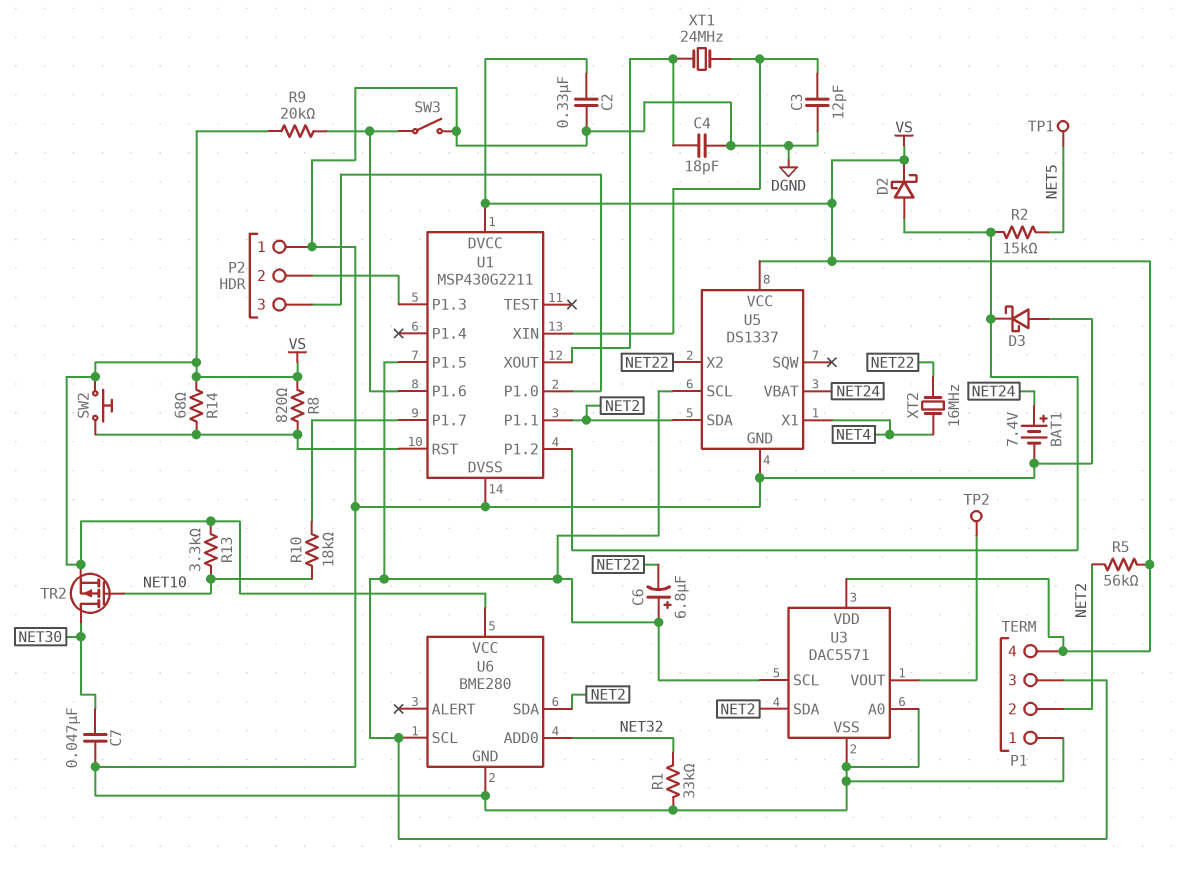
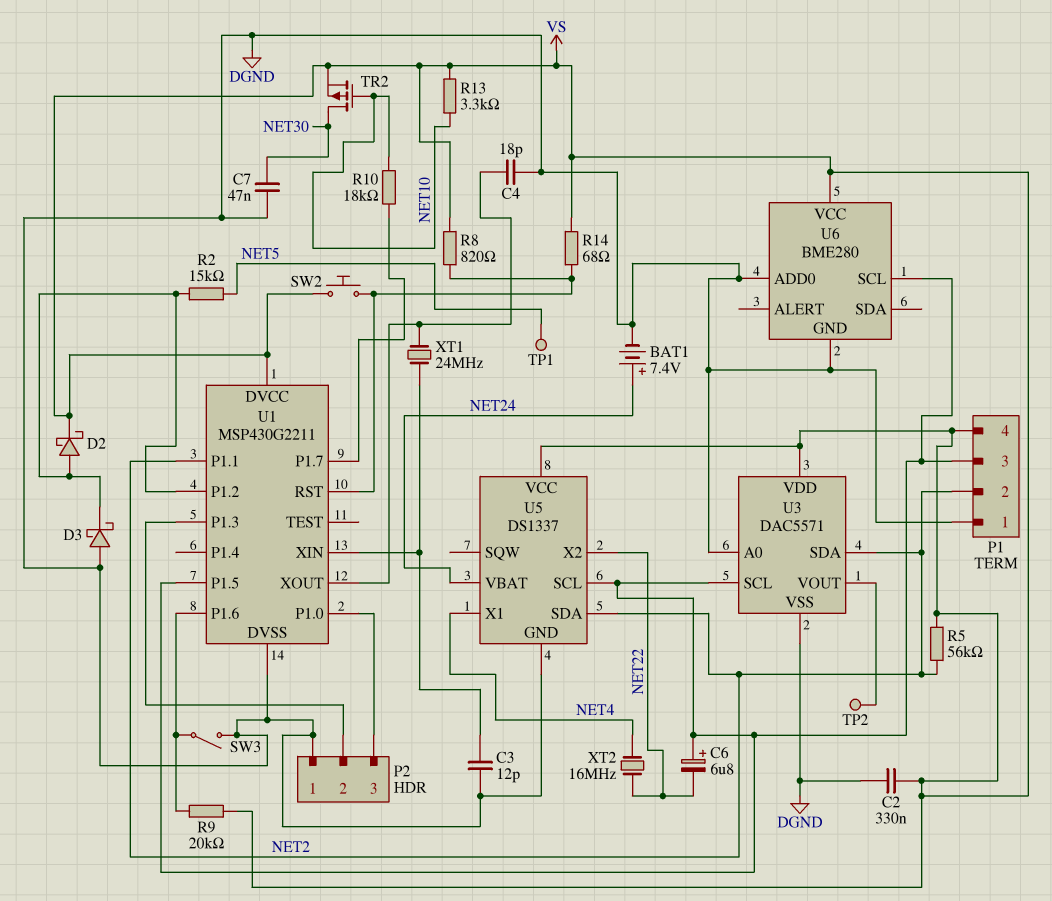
R1: 33k (DGND, NET32) -> none
U6 pin ADD0: NET32 -> DGND
U6 pin SDA: NET2 -> none

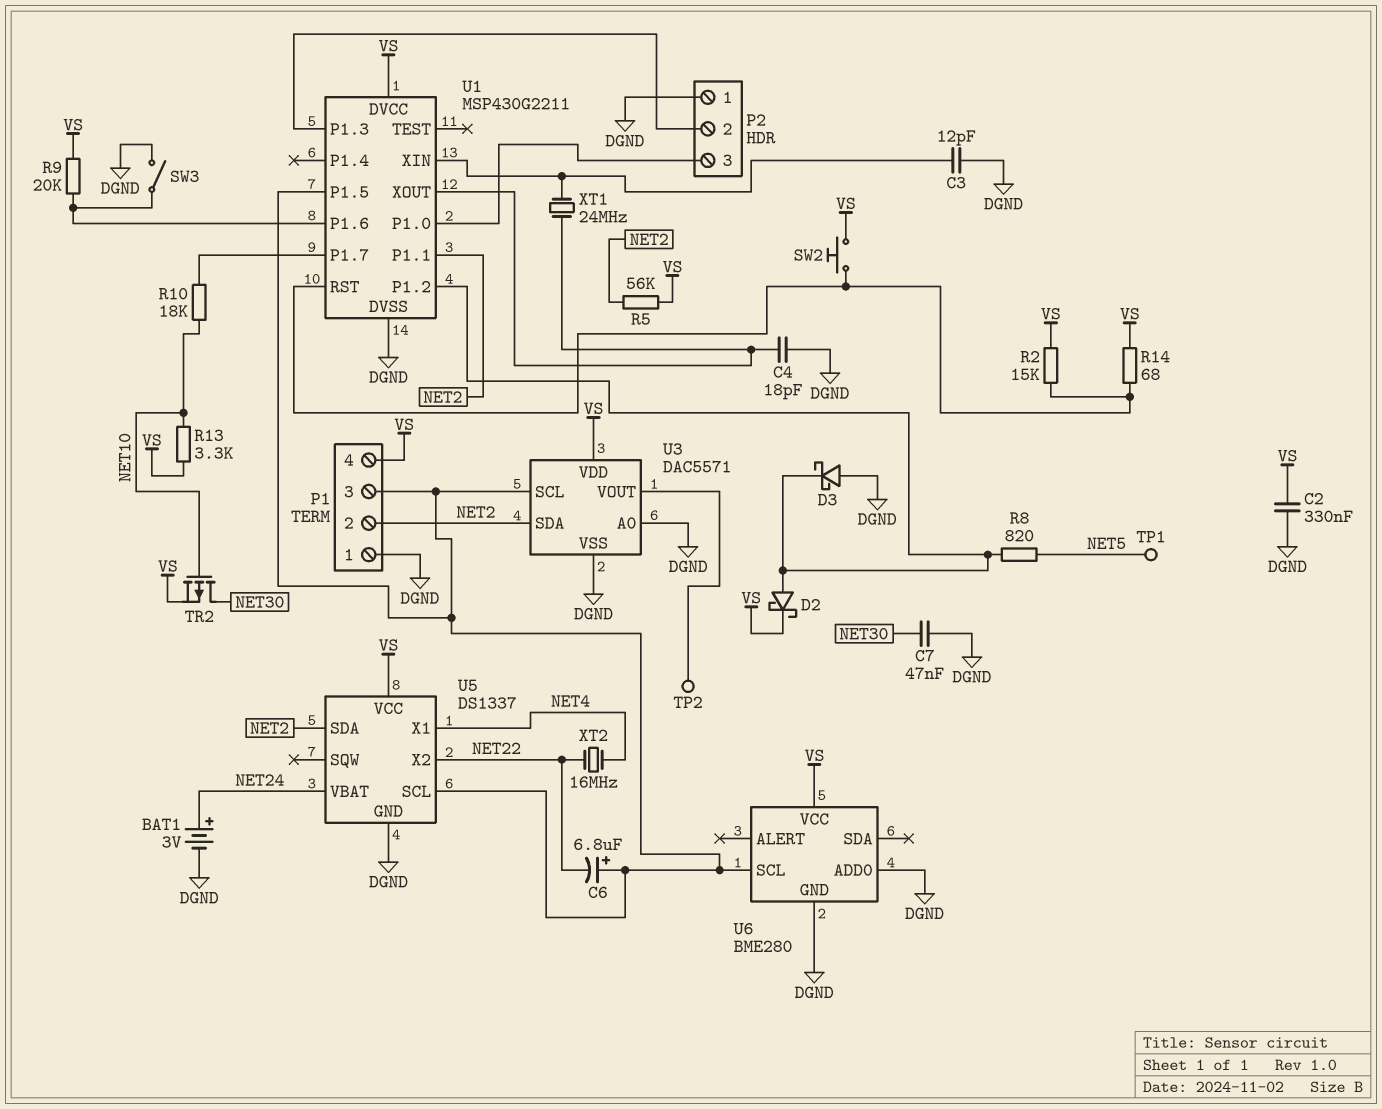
BAT1: 7.4V (plus NET24, minus DGND) -> 3V (plus NET24, minus DGND)
R2: 15k (NET5, U1/P1.2) -> 15k (U1/RST, VS)
R8: 820 (U1/RST, VS) -> 820 (NET5, U1/P1.2)

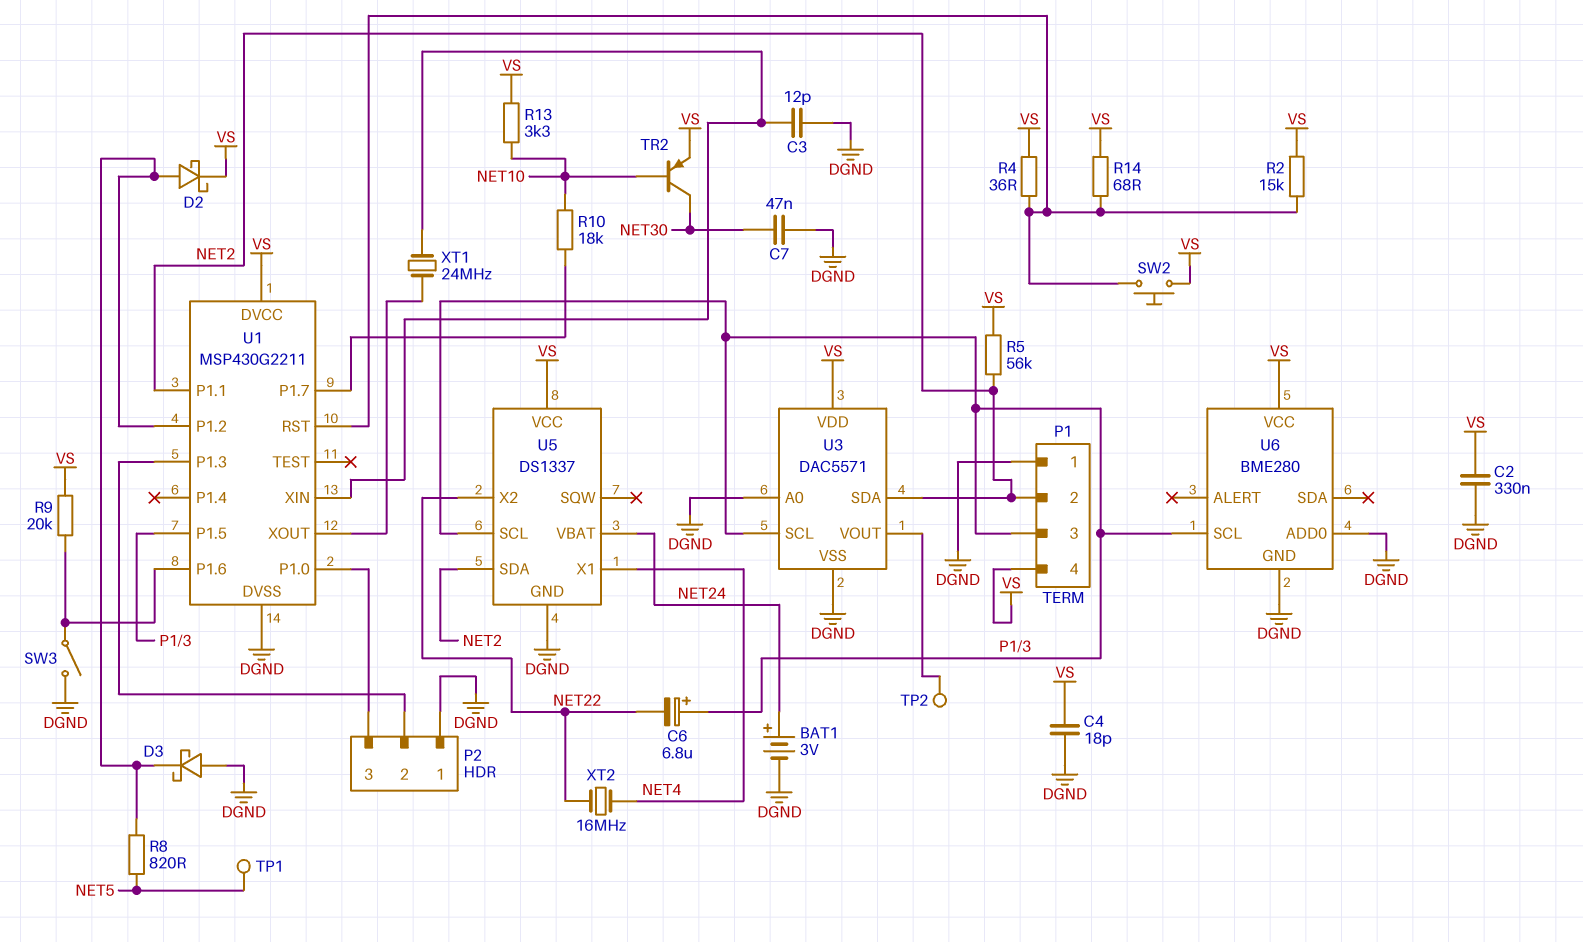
C4: 18pF (DGND, U1/XOUT) -> 18pF (DGND, VS)
R4: none -> 36 (U1/RST, VS)
TR2: PMOS (G NET10, D NET30, S VS) -> PNP (B NET10, C NET30, E VS)

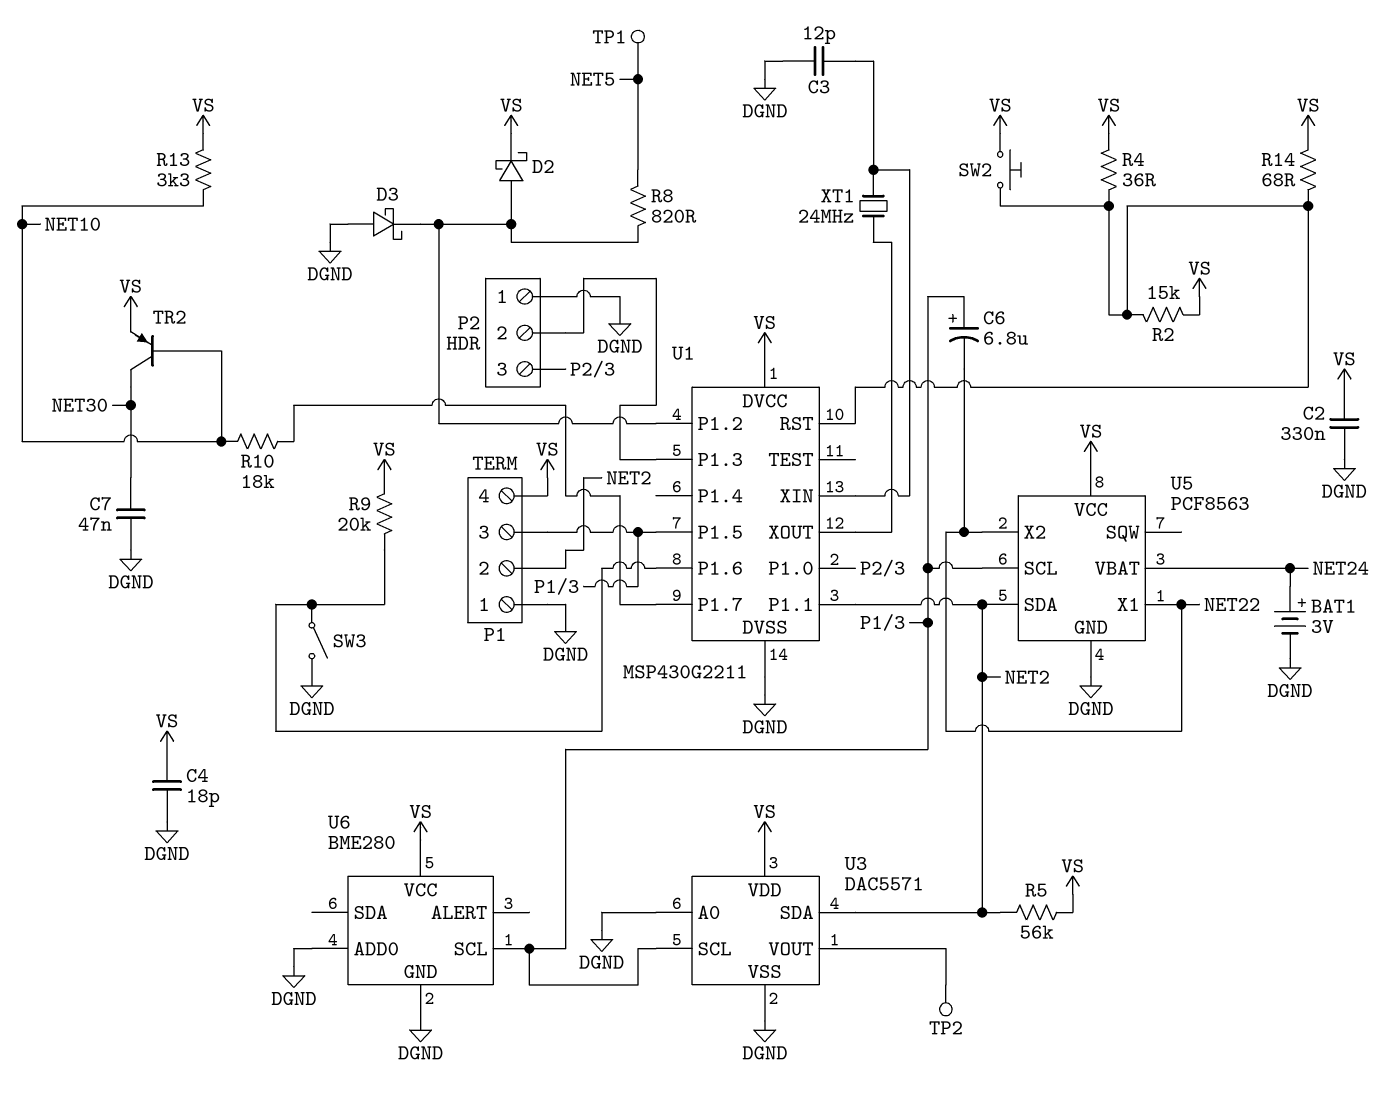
U5: DS1337 -> PCF8563
U5 pin X1: NET4 -> NET22
XT2: 16MHz (NET4, NET22) -> none

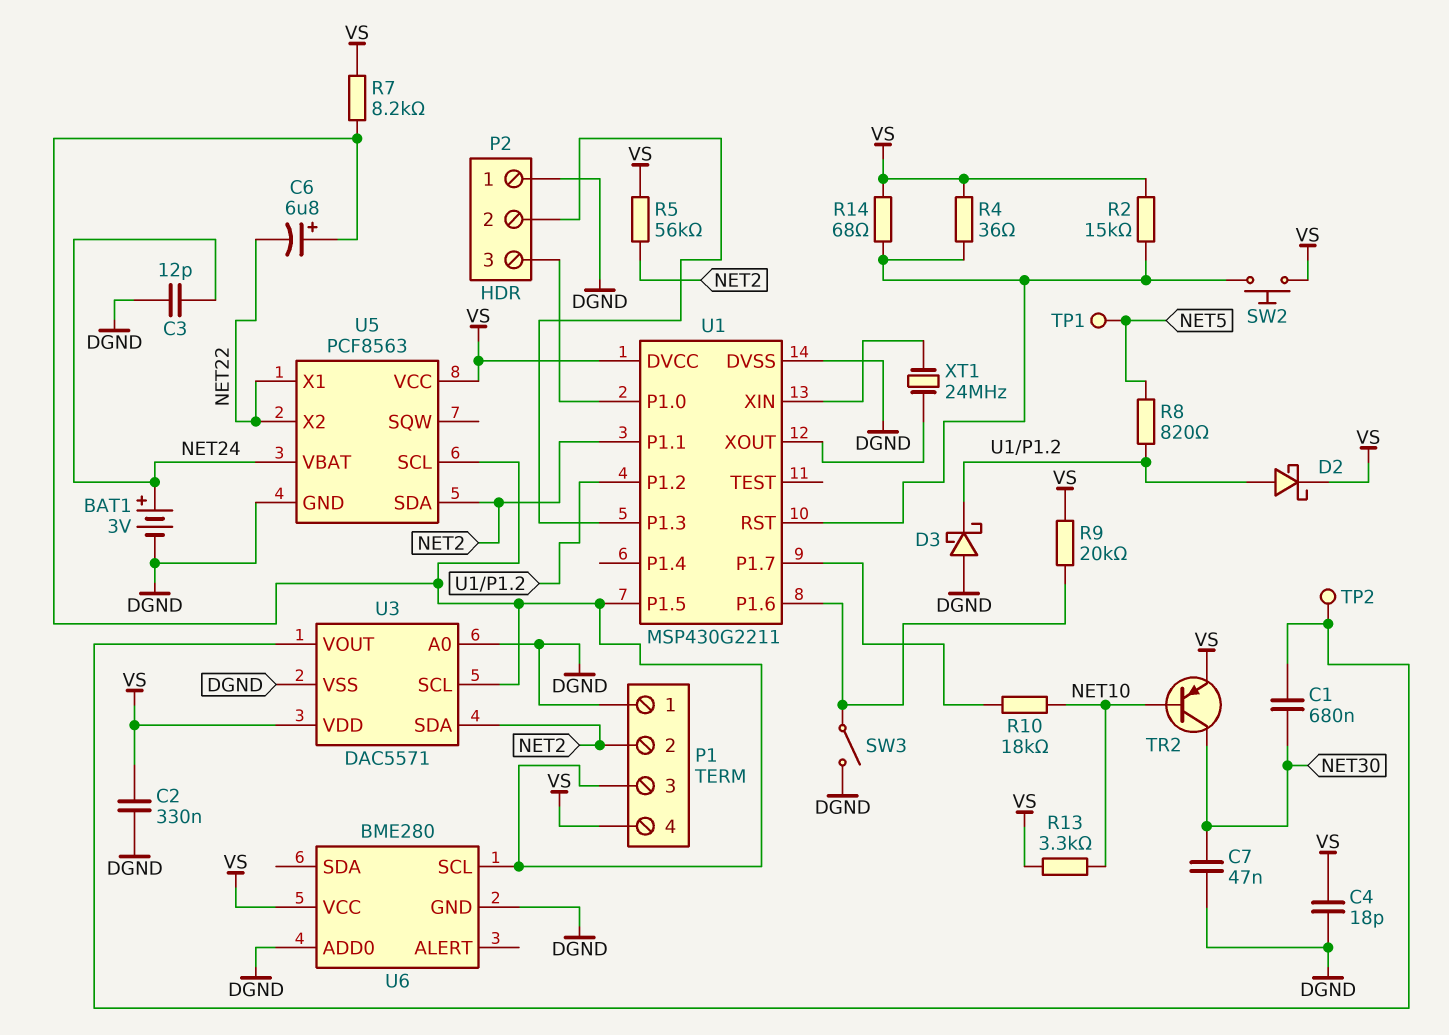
C1: none -> 680nF (NET30, U3/VOUT)
C3: 12pF (DGND, U1/XIN) -> 12pF (DGND, NET24)
R7: none -> 8.2k (P1/3, VS)

